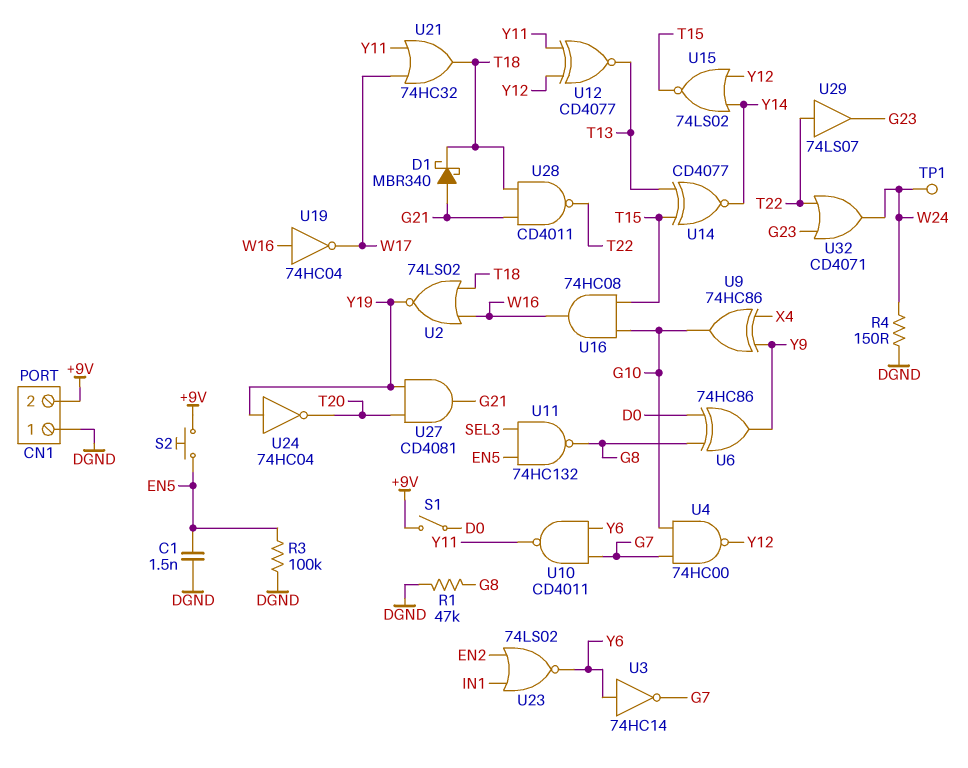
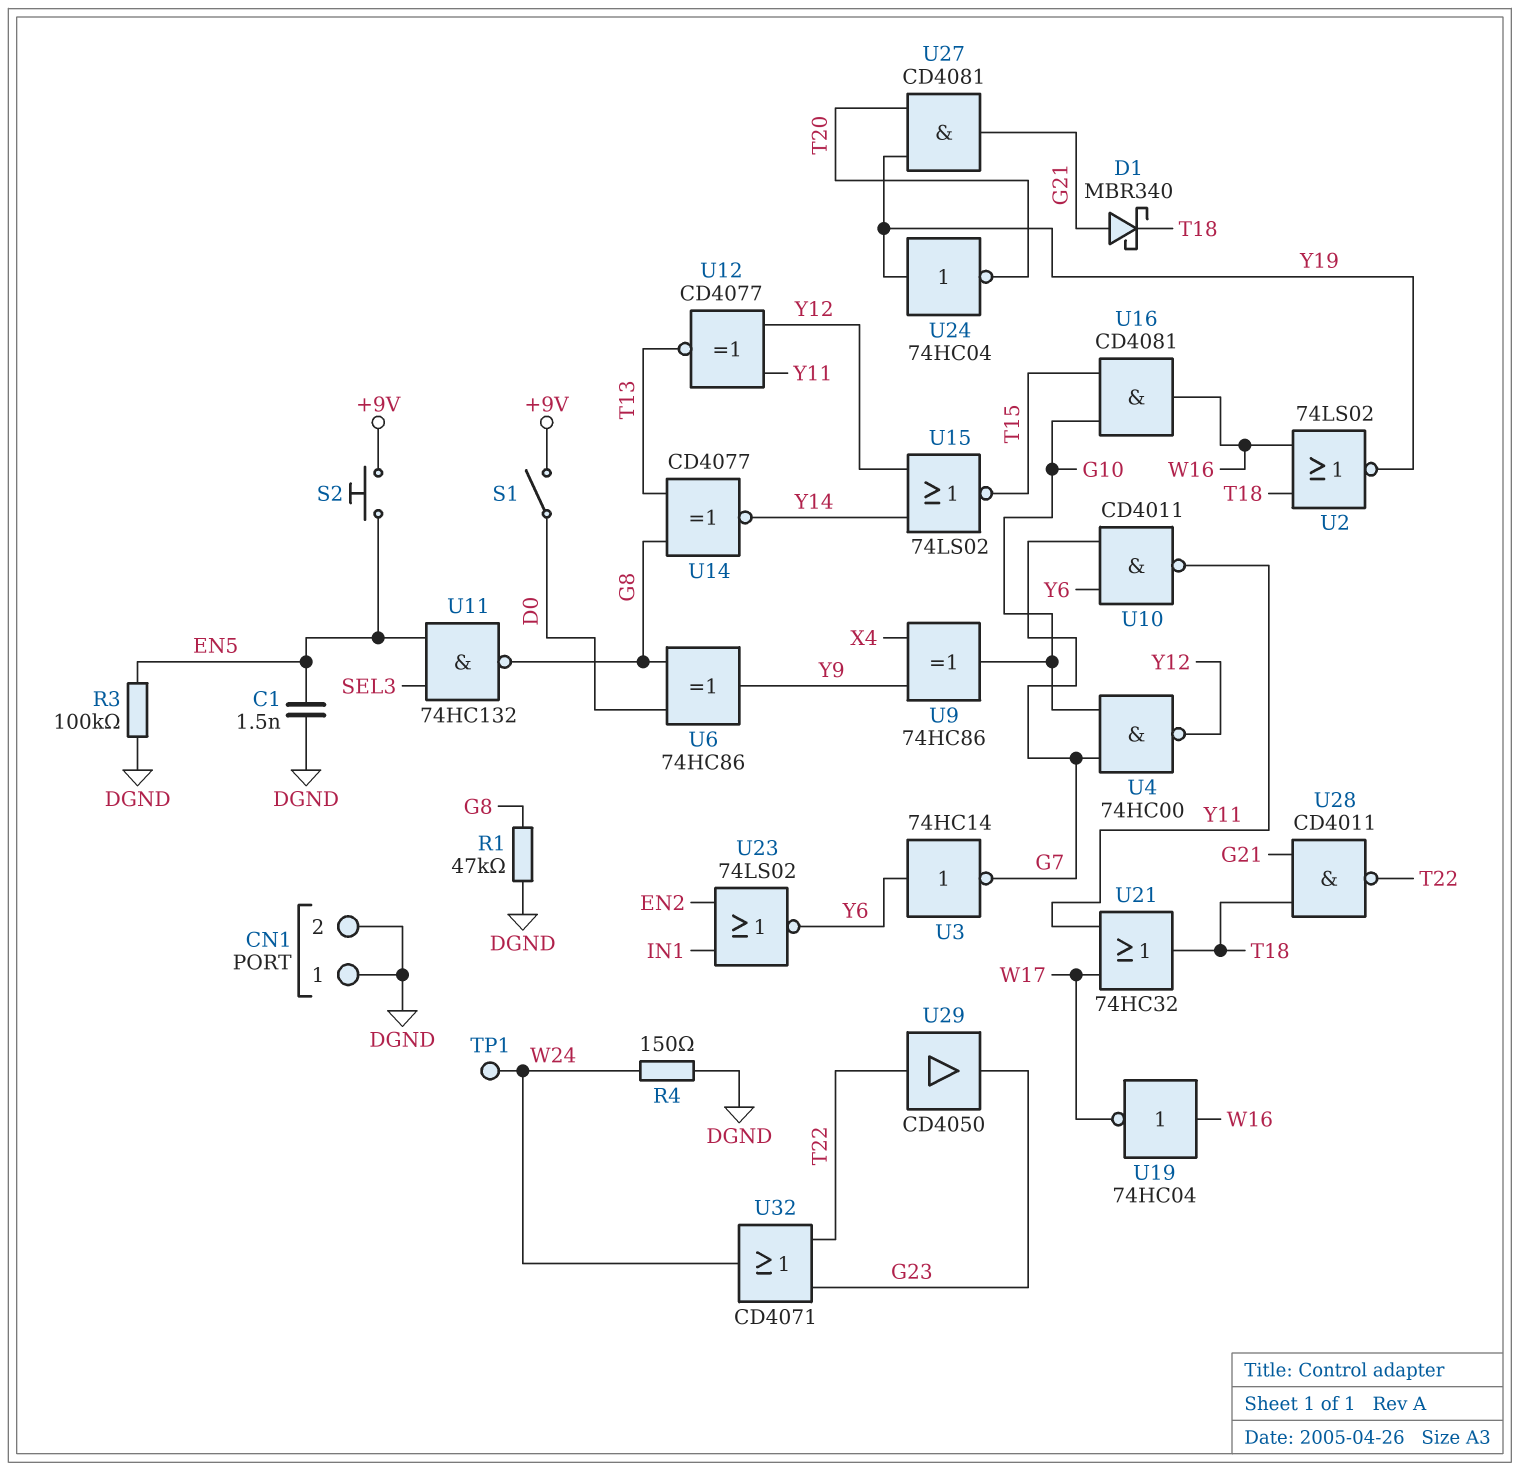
CN1 pin 2: +9V -> DGND
U14: XNOR CD4077 (in T13, in T15, out Y14) -> XNOR CD4077 (in G8, in T13, out Y14)
U16: AND 74HC08 (in G10, in T15, out W16) -> AND CD4081 (in G10, in T15, out W16)
U29: buffer 74LS07 (in T22, out G23) -> buffer CD4050 (in T22, out G23)

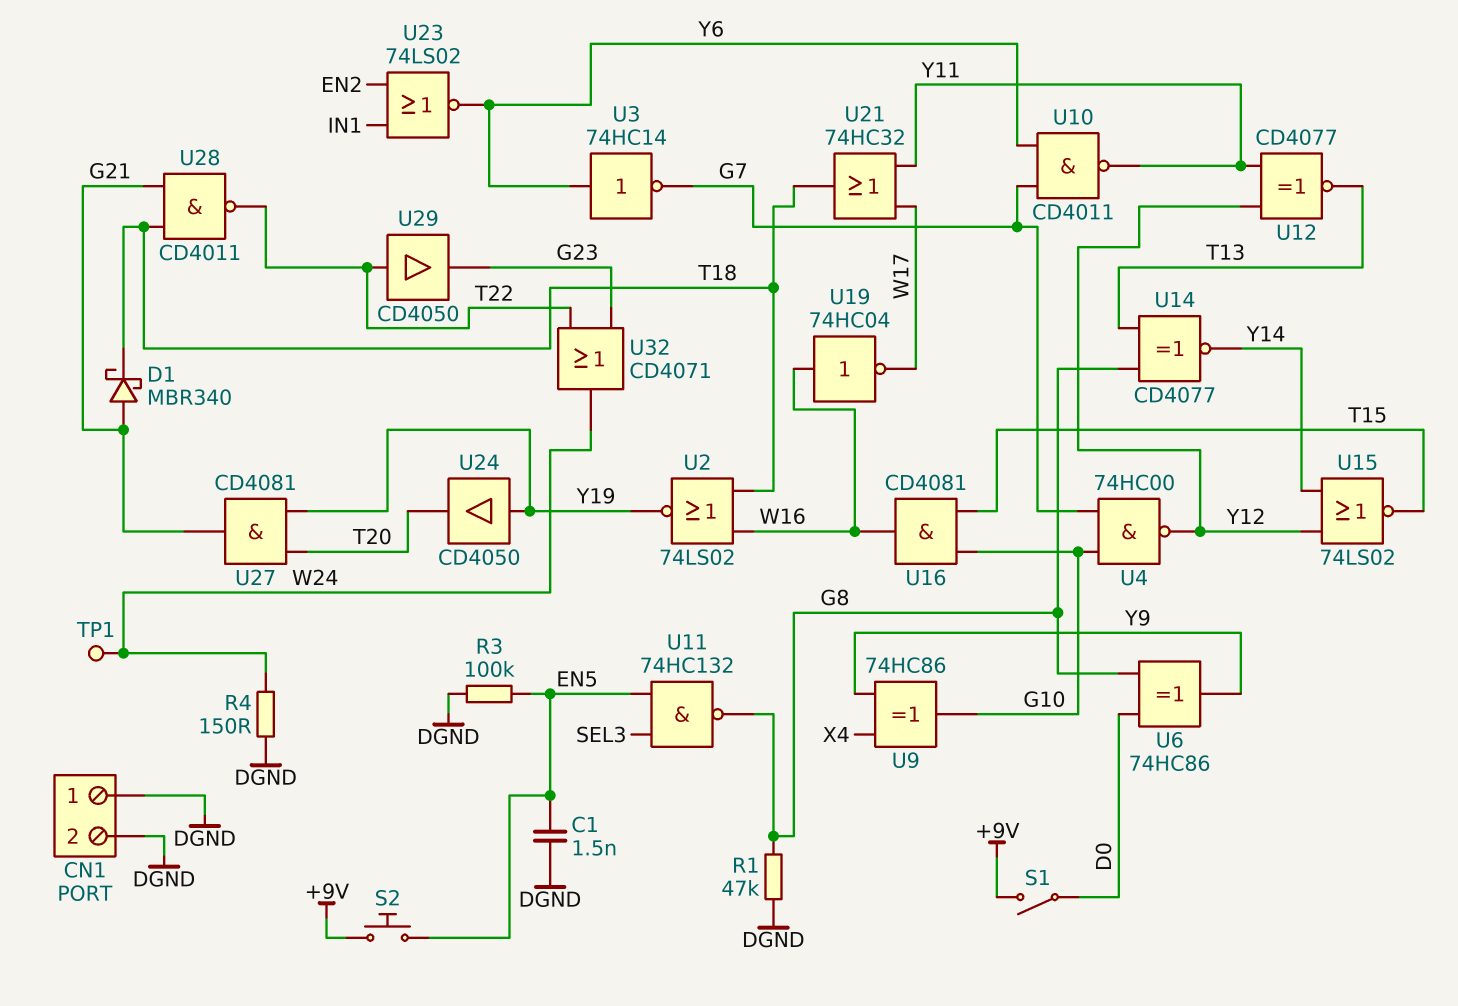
U24: NOT 74HC04 (in Y19, out T20) -> buffer CD4050 (in Y19, out T20)

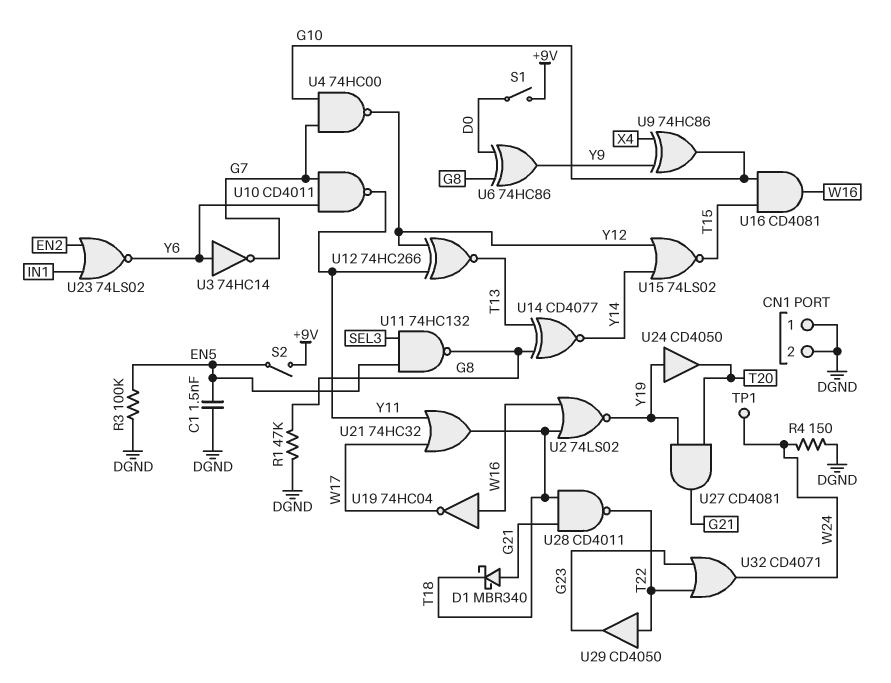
S2: button (+9V, EN5) -> switch (+9V, EN5)
U12: XNOR CD4077 (in Y11, in Y12, out T13) -> XNOR 74HC266 (in Y11, in Y12, out T13)

